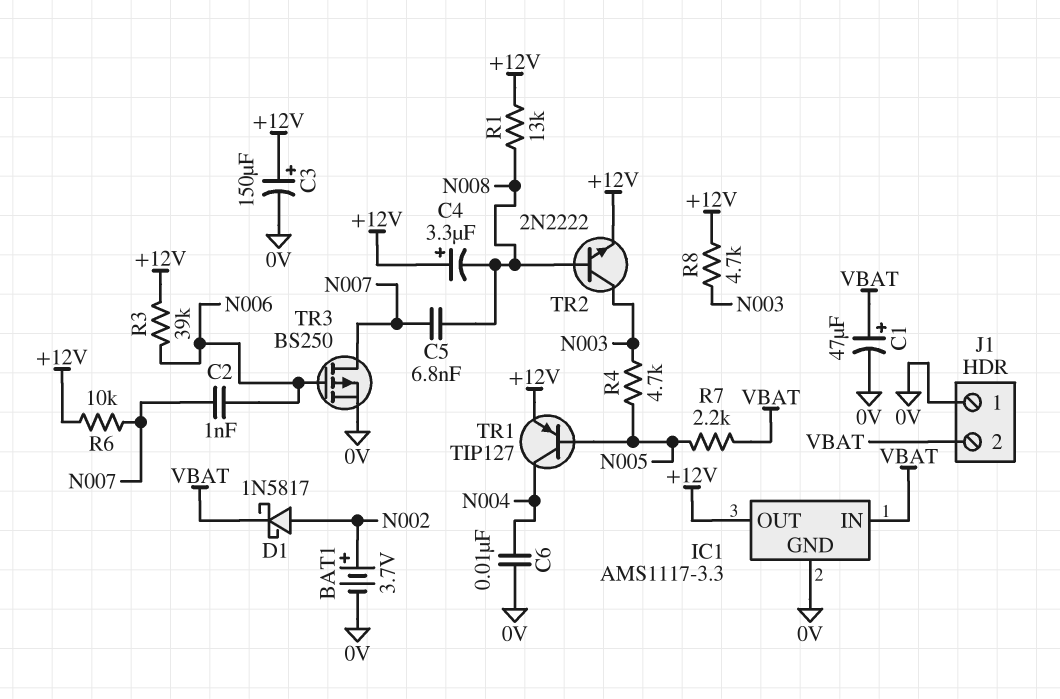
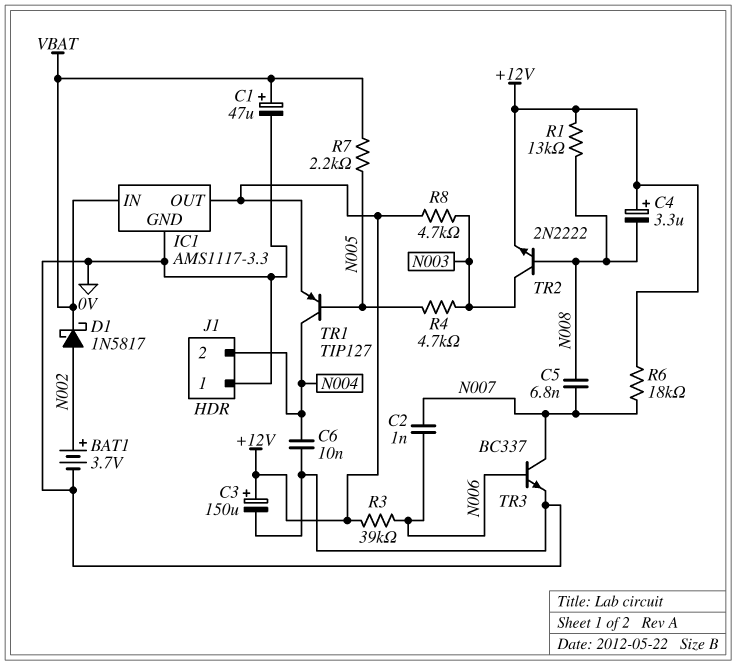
J1 pin 2: VBAT -> N004
R6: 10k (+12V, N007) -> 18k (+12V, N007)
TR3: PMOS BS250 (G N006, D N007, S 0V) -> NPN BC337 (B N006, C N007, E 0V)

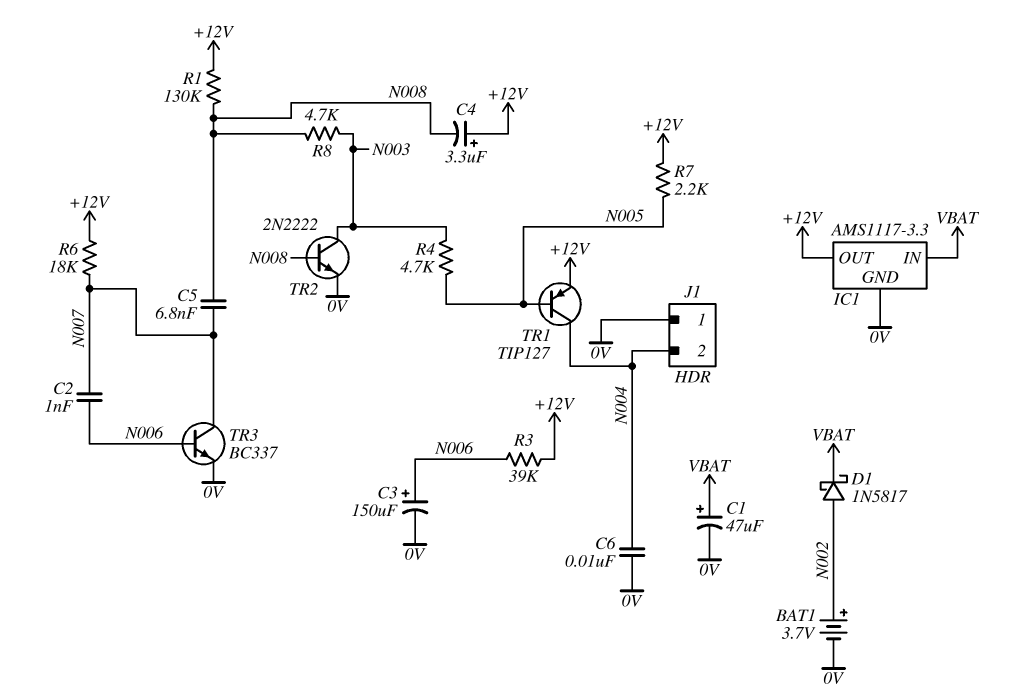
C3: 150uF (plus +12V, minus 0V) -> 150uF (plus N006, minus 0V)
R1: 13k (+12V, N008) -> 130k (+12V, N008)
R7: 2.2k (N005, VBAT) -> 2.2k (+12V, N005)
R8: 4.7k (+12V, N003) -> 4.7k (N003, N008)
TR2: NPN 2N2222 (B N008, C N003, E +12V) -> NPN 2N2222 (B N008, C N003, E 0V)

